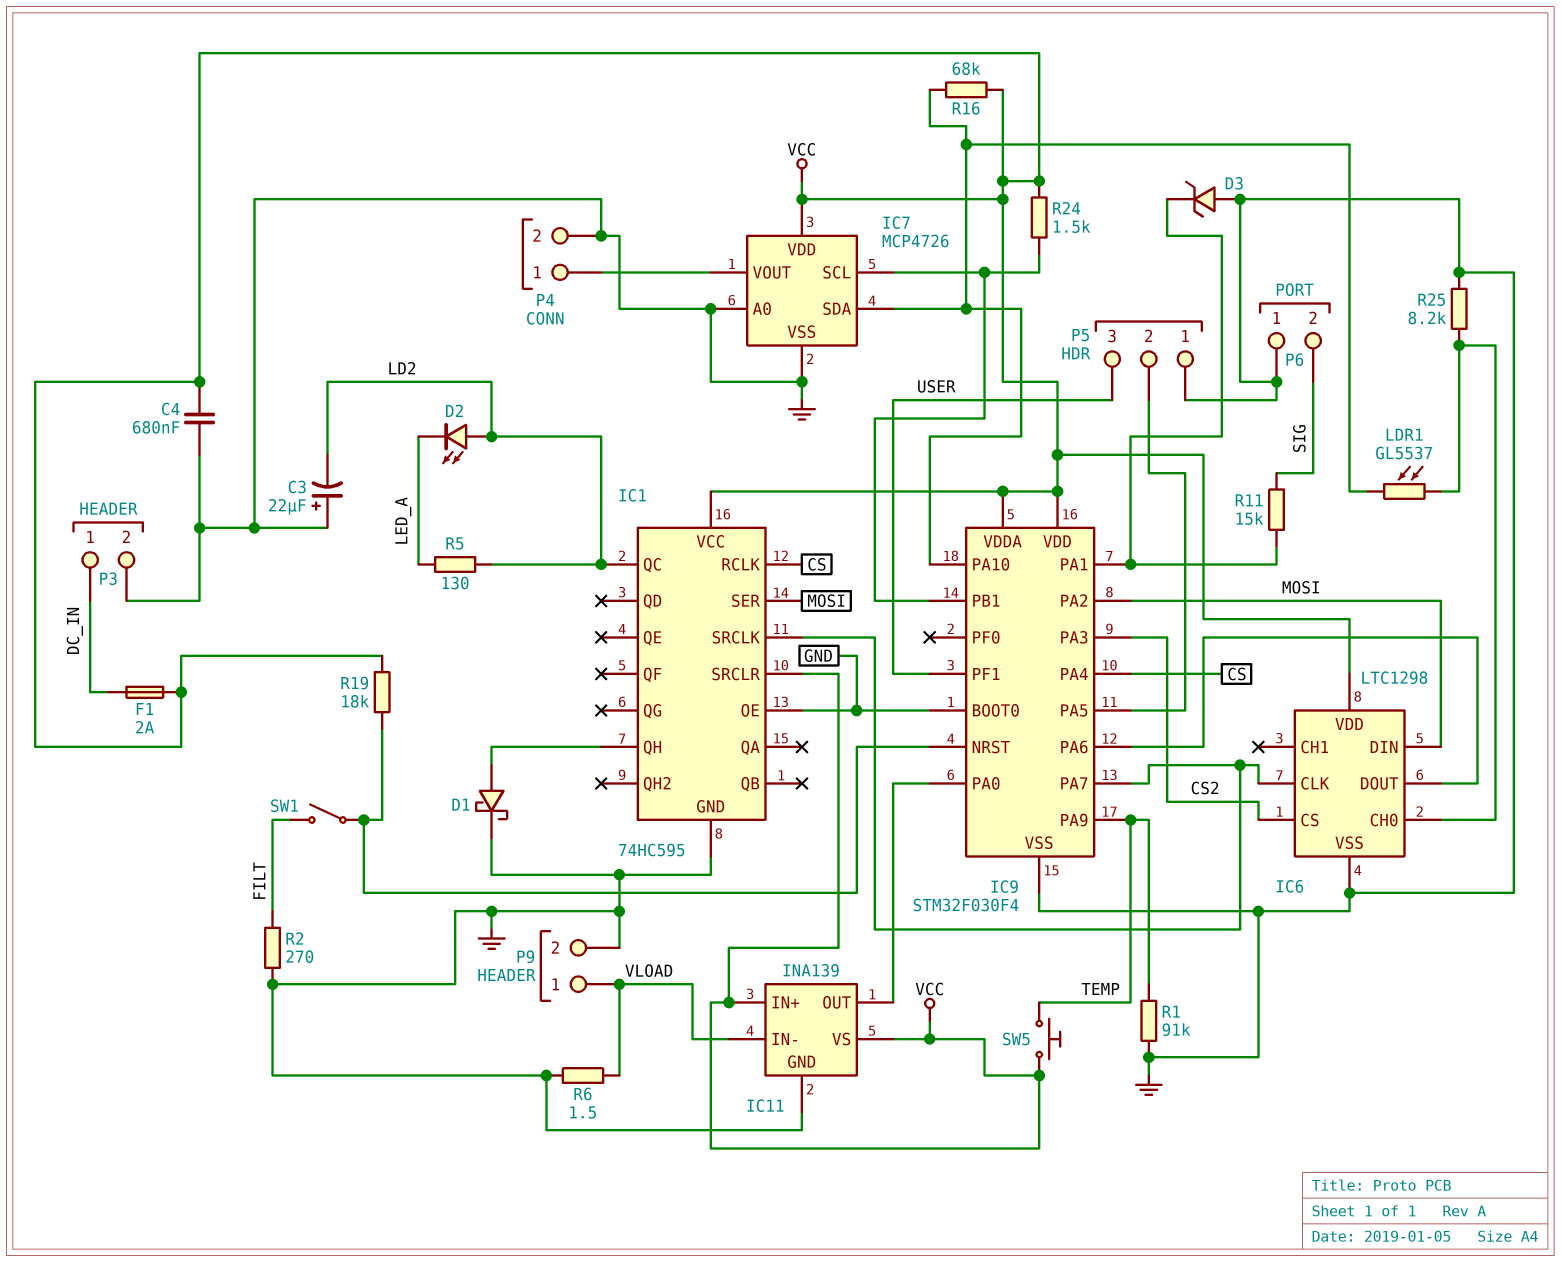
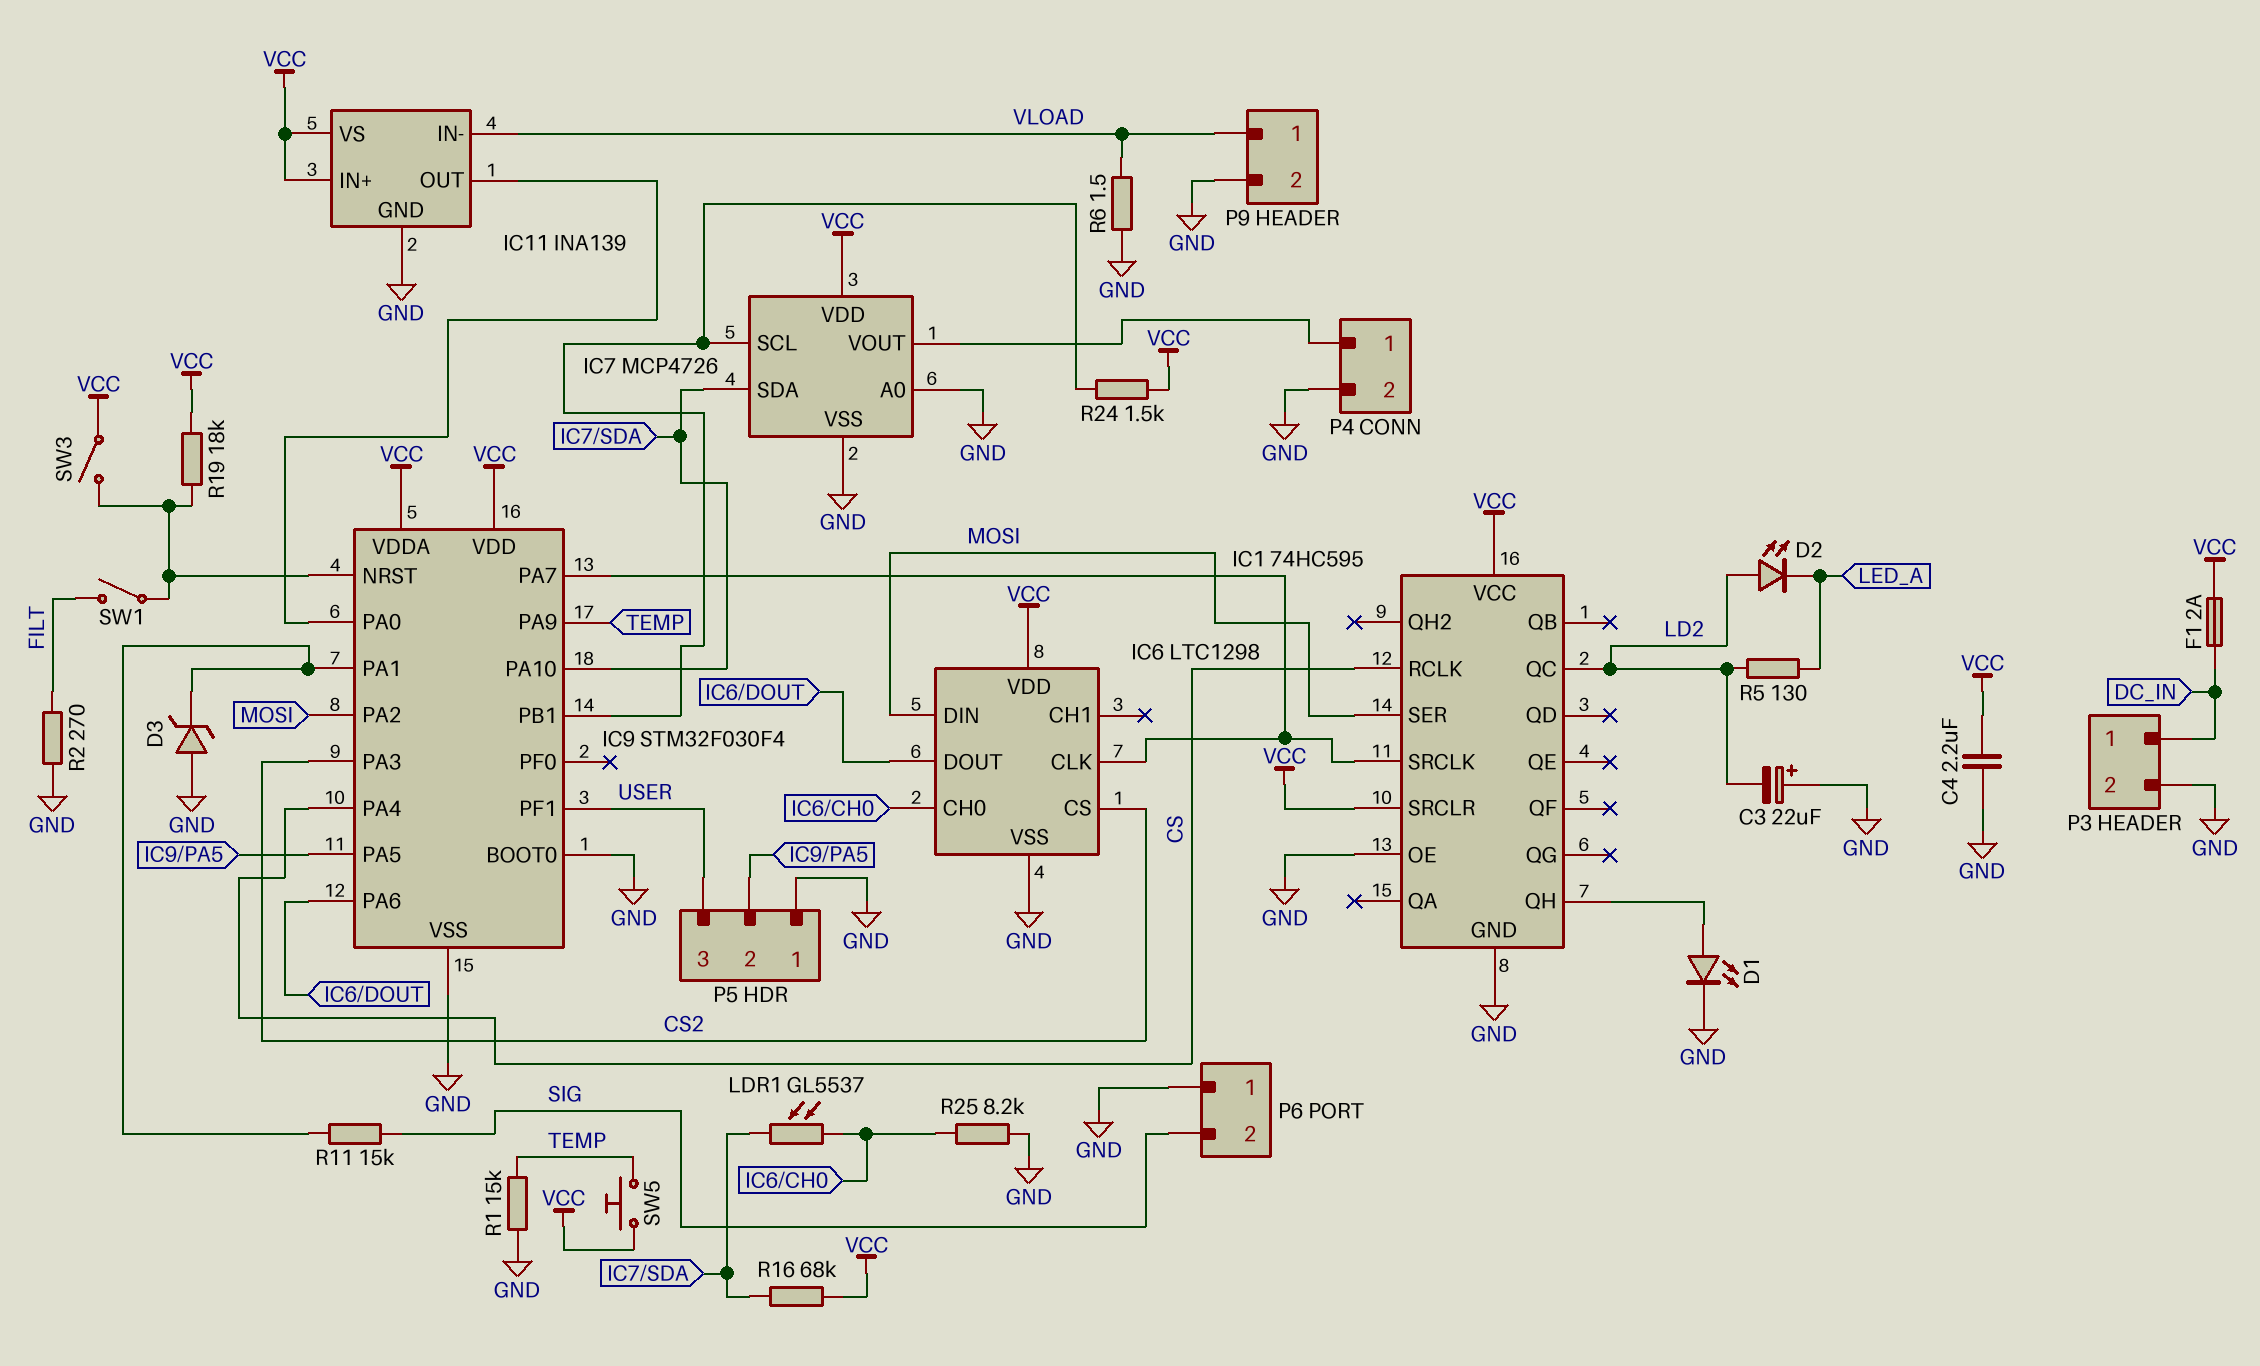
C4: 680nF (GND, VCC) -> 2.2uF (GND, VCC)
D1: schottky (A IC1/QH, K GND) -> LED (A IC1/QH, K GND)
R1: 91k (GND, TEMP) -> 15k (GND, TEMP)
SW3: none -> switch (IC9/NRST, VCC)

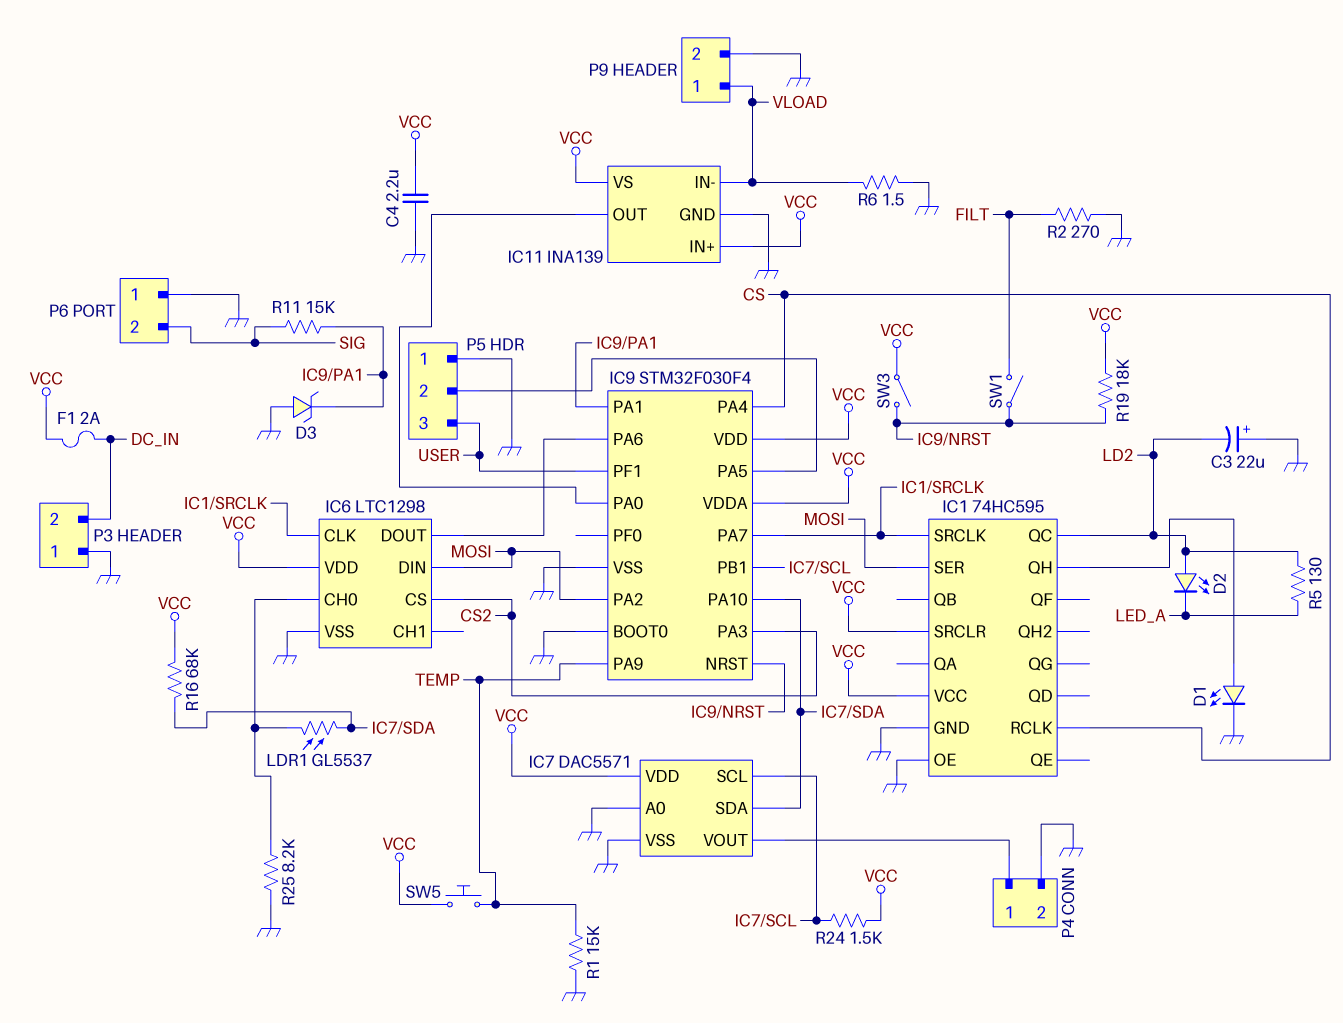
IC7: MCP4726 -> DAC5571
P3 pin 1: DC_IN -> GND
P3 pin 2: GND -> DC_IN

